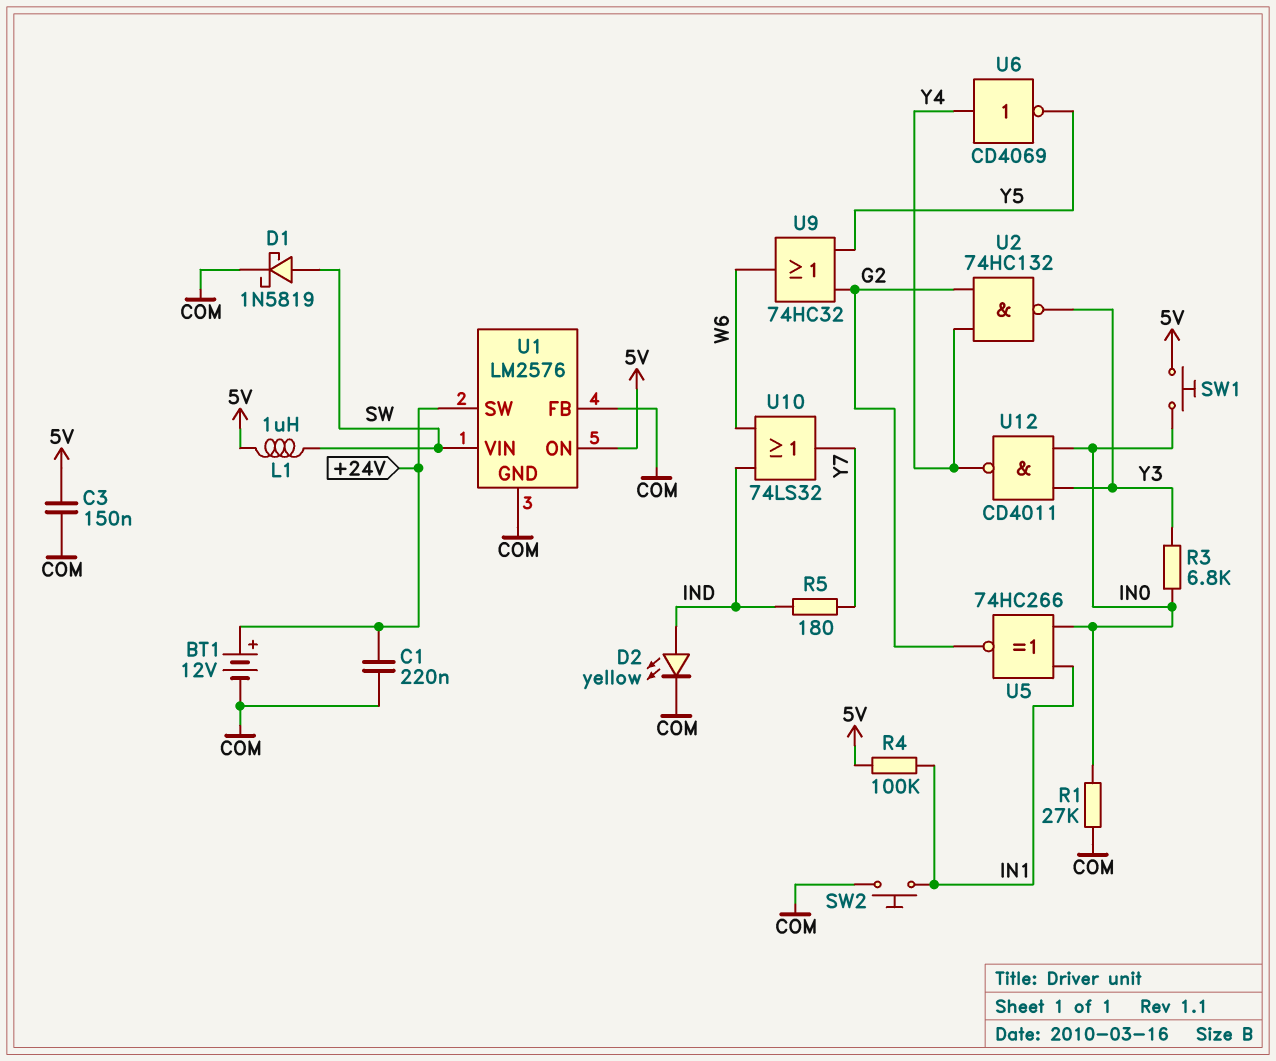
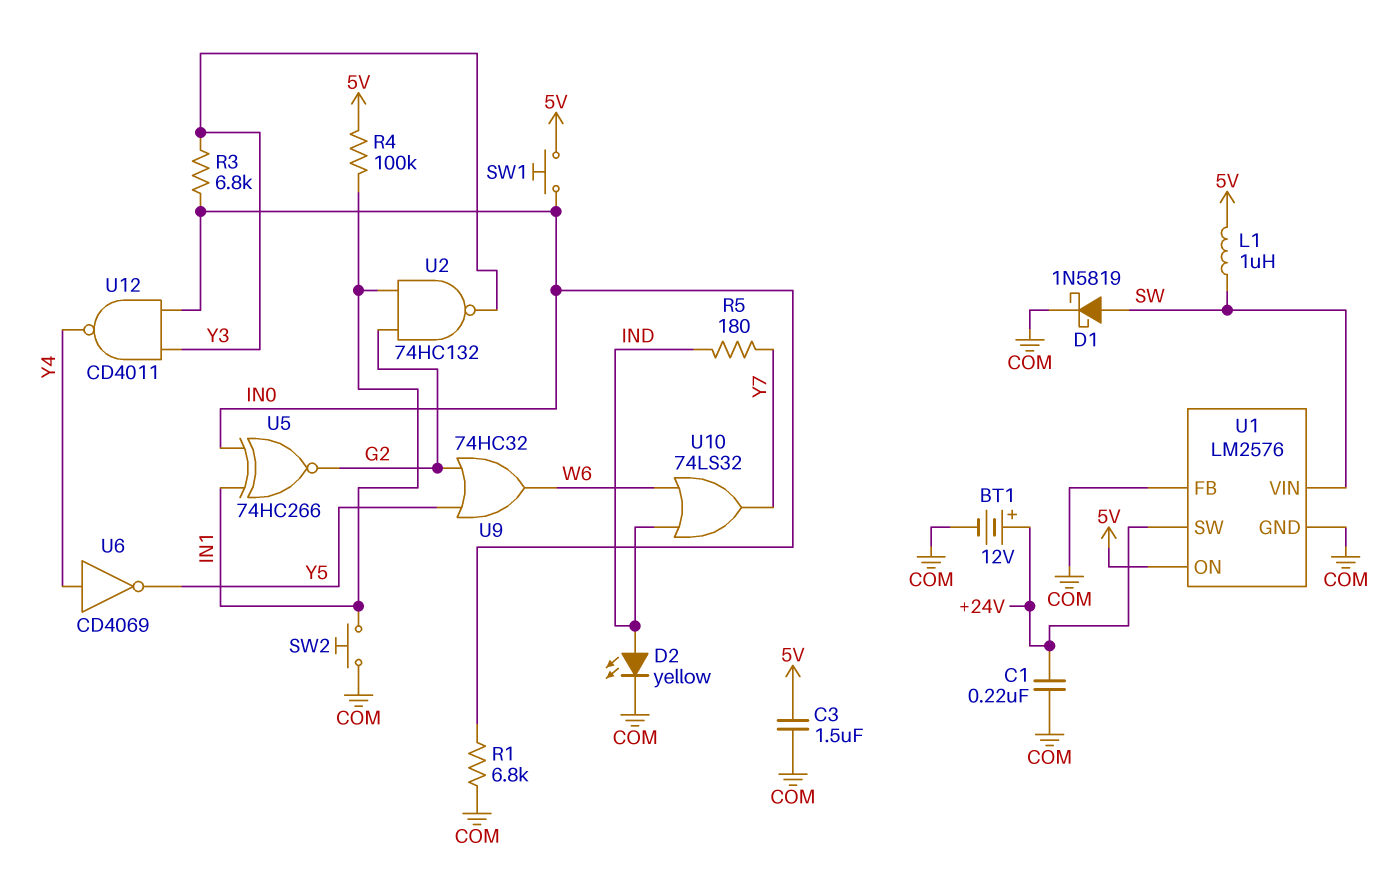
C3: 150nF (5V, COM) -> 1.5uF (5V, COM)
R1: 27k (COM, IN0) -> 6.8k (COM, IN0)
U2: NAND 74HC132 (in G2, in Y4, out Y3) -> NAND 74HC132 (in G2, in IN1, out Y3)

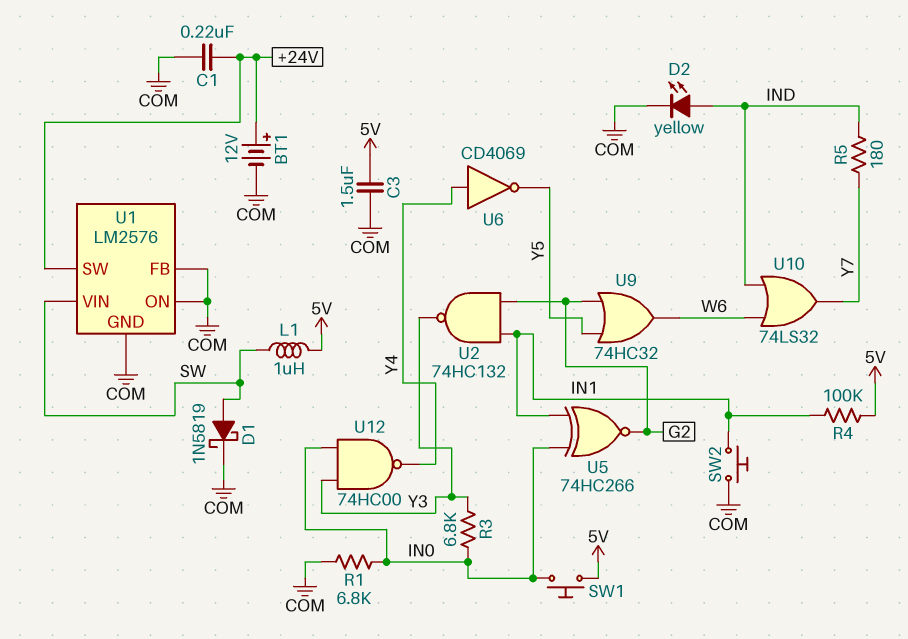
U1 pin ON: 5V -> COM
U12: NAND CD4011 (in IN0, in Y3, out Y4) -> NAND 74HC00 (in IN0, in Y3, out Y4)

